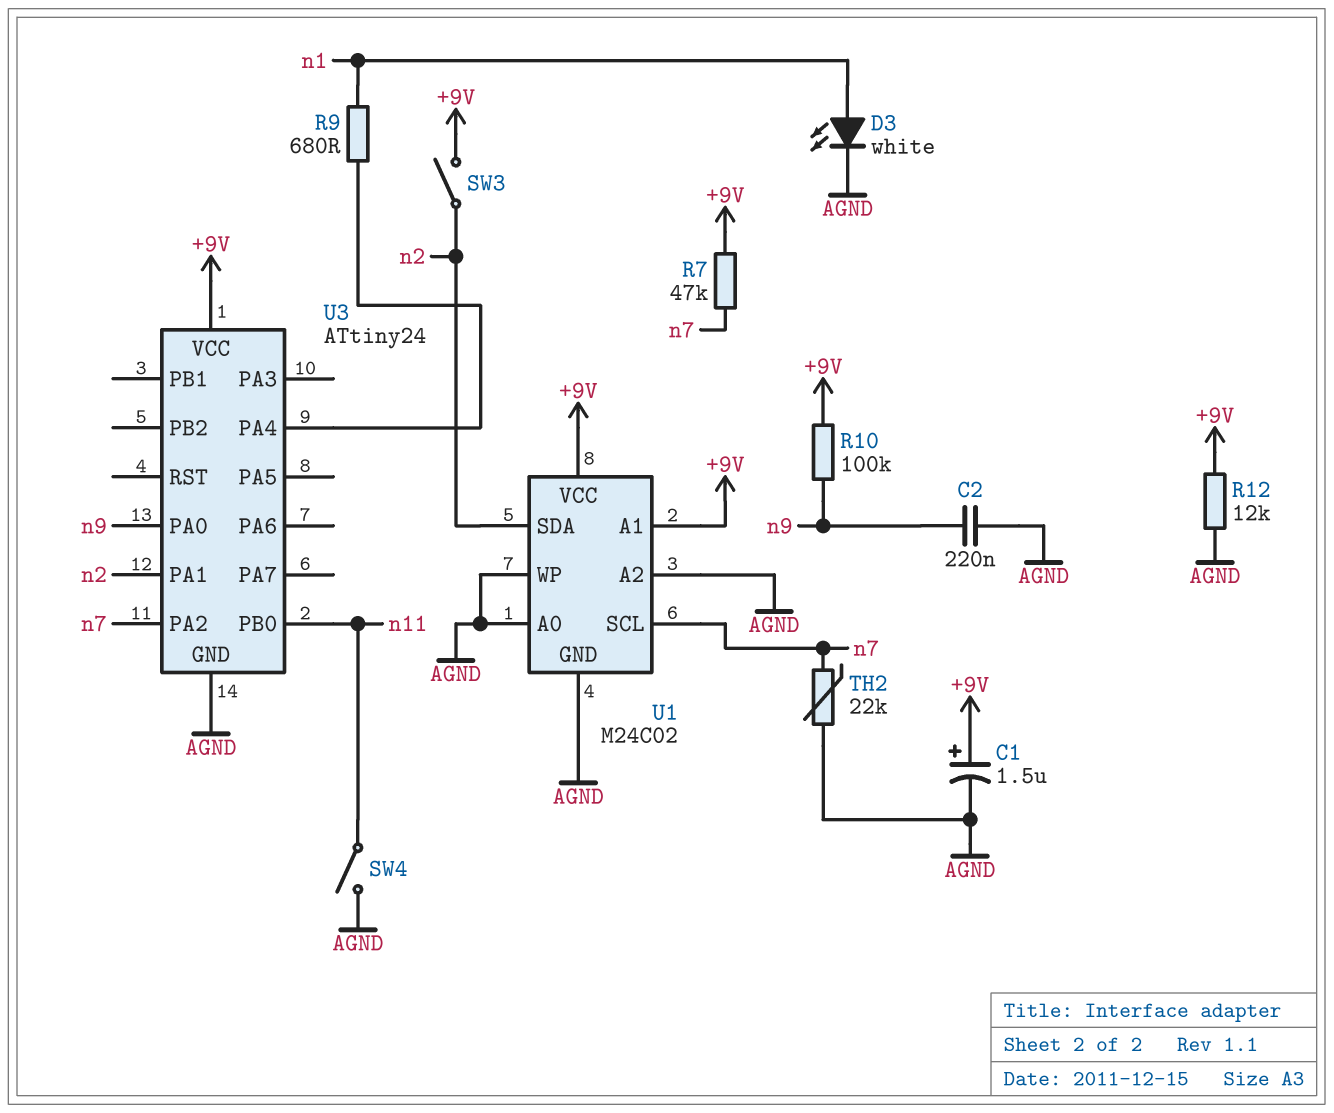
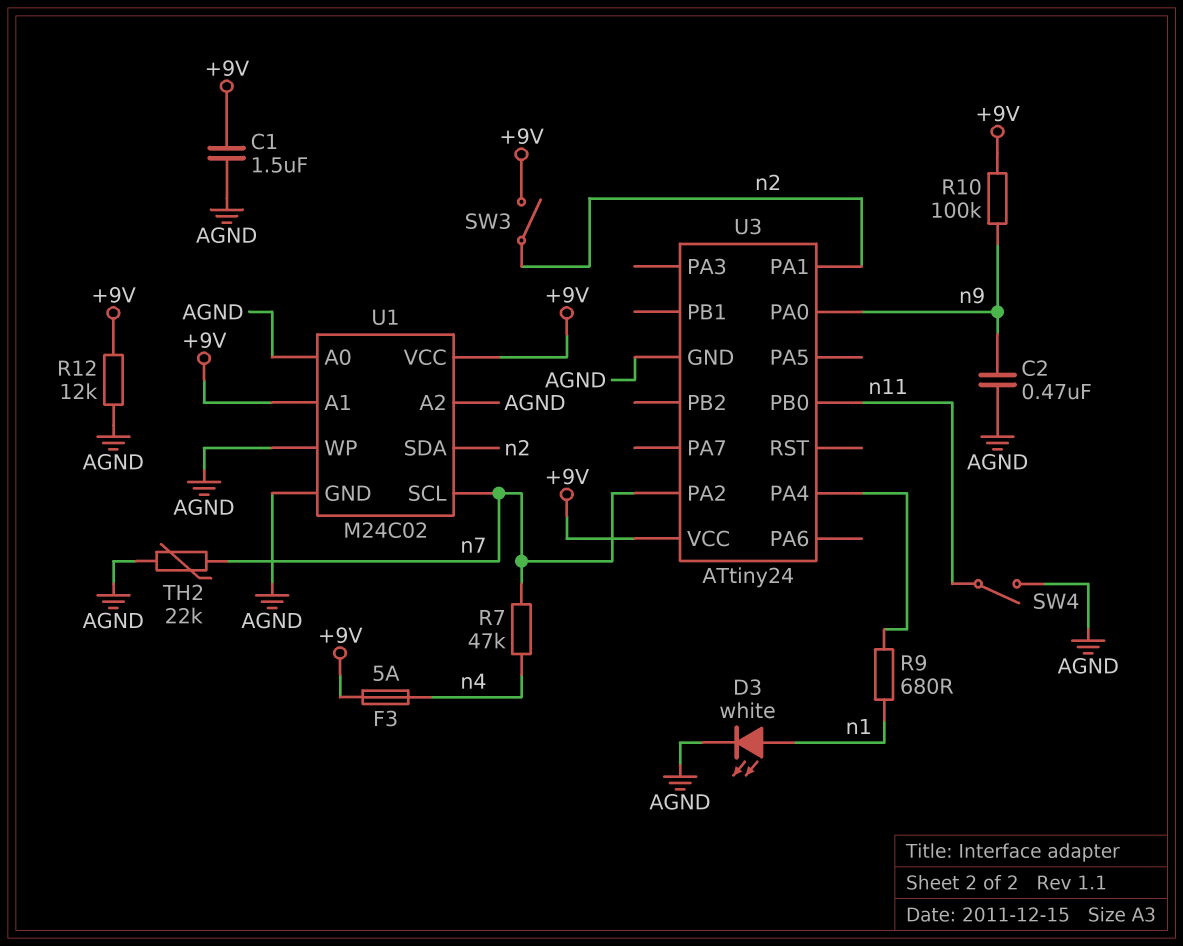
C1: 1.5uF (plus +9V, minus AGND) -> 1.5uF (+9V, AGND)
C2: 220nF (AGND, n9) -> 470nF (AGND, n9)
F3: none -> 5A (+9V, n4)
R7: 47k (+9V, n7) -> 47k (n4, n7)

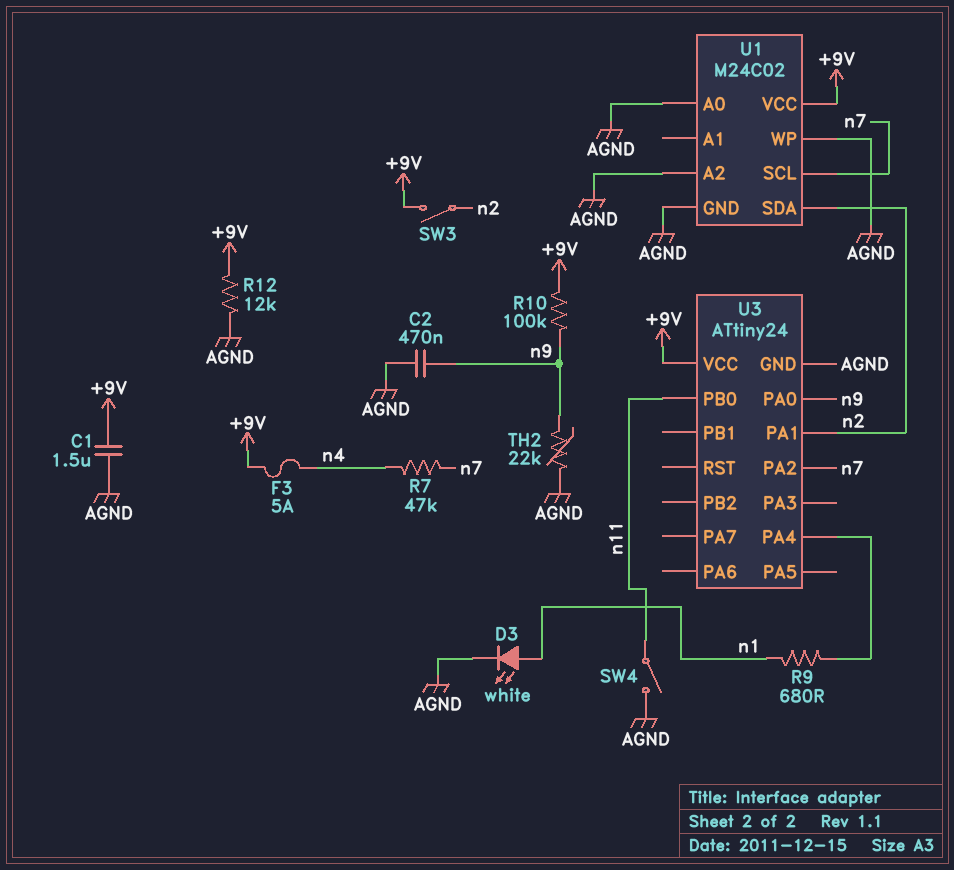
TH2: 22k (AGND, n7) -> 22k (AGND, n9)
U1 pin A1: +9V -> none

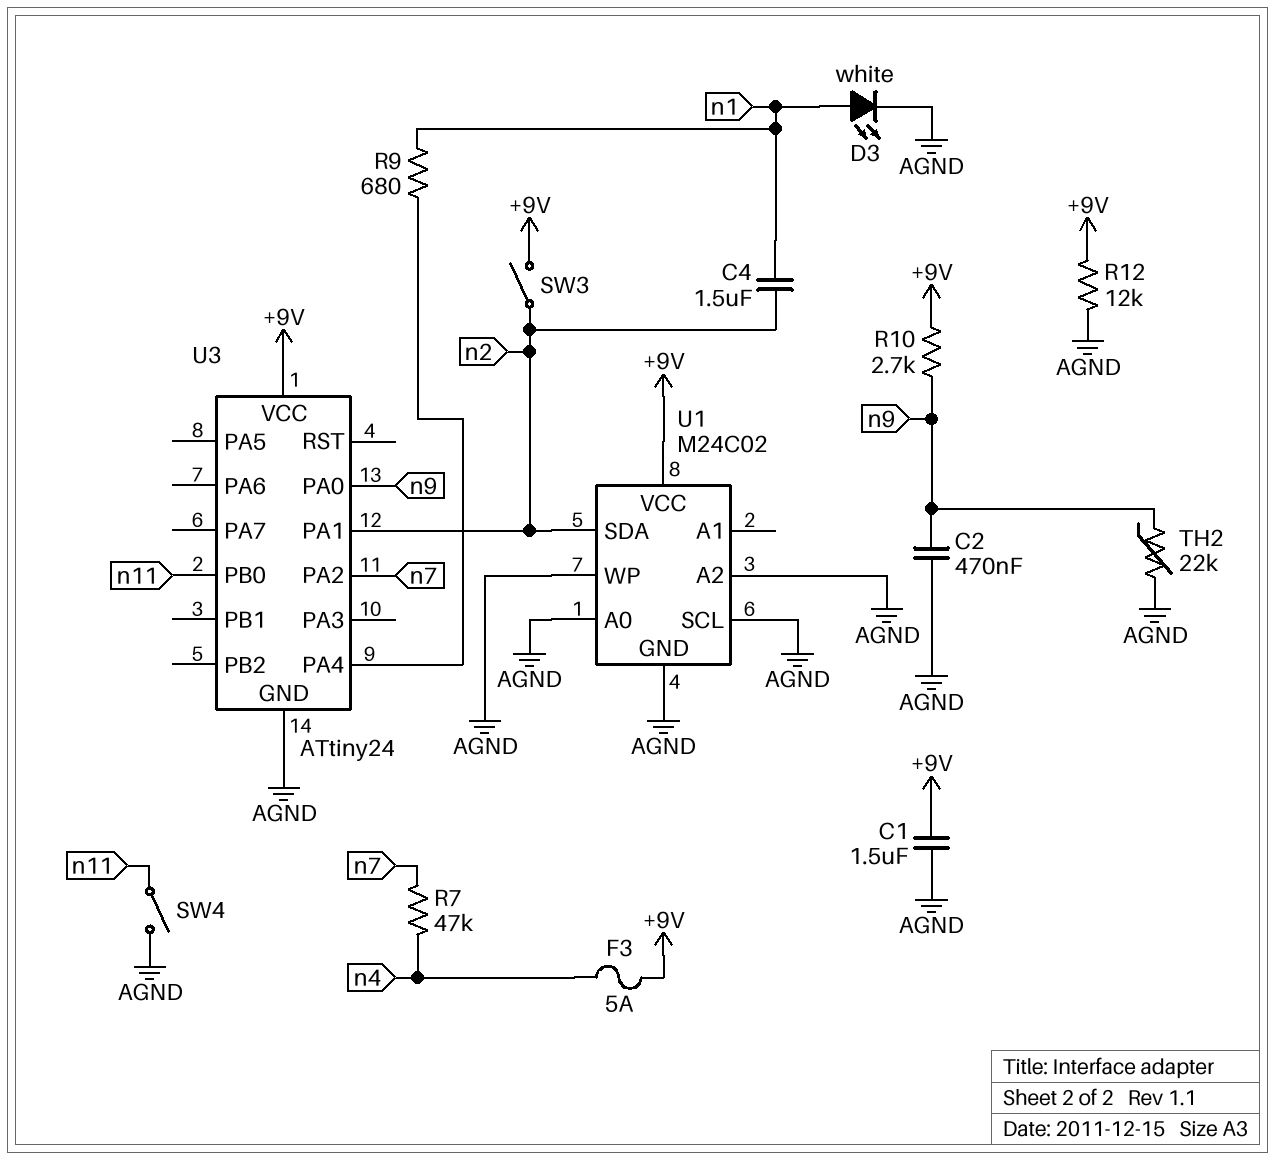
C4: none -> 1.5uF (n1, n2)
R10: 100k (+9V, n9) -> 2.7k (+9V, n9)
U1 pin SCL: n7 -> AGND

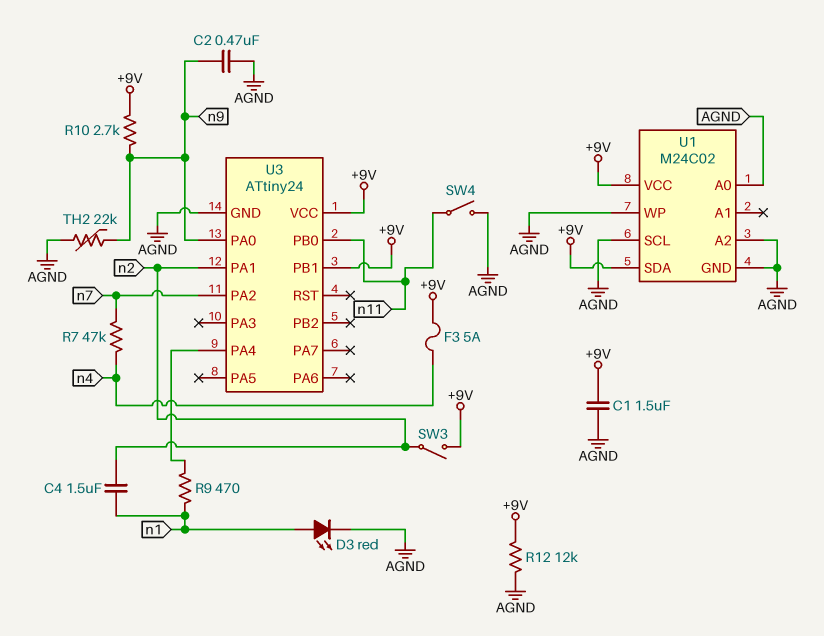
D3: LED white (A n1, K AGND) -> LED red (A n1, K AGND)
R9: 680 (U3/PA4, n1) -> 470 (U3/PA4, n1)
U1 pin SDA: n2 -> +9V
U3 pin PB1: none -> +9V

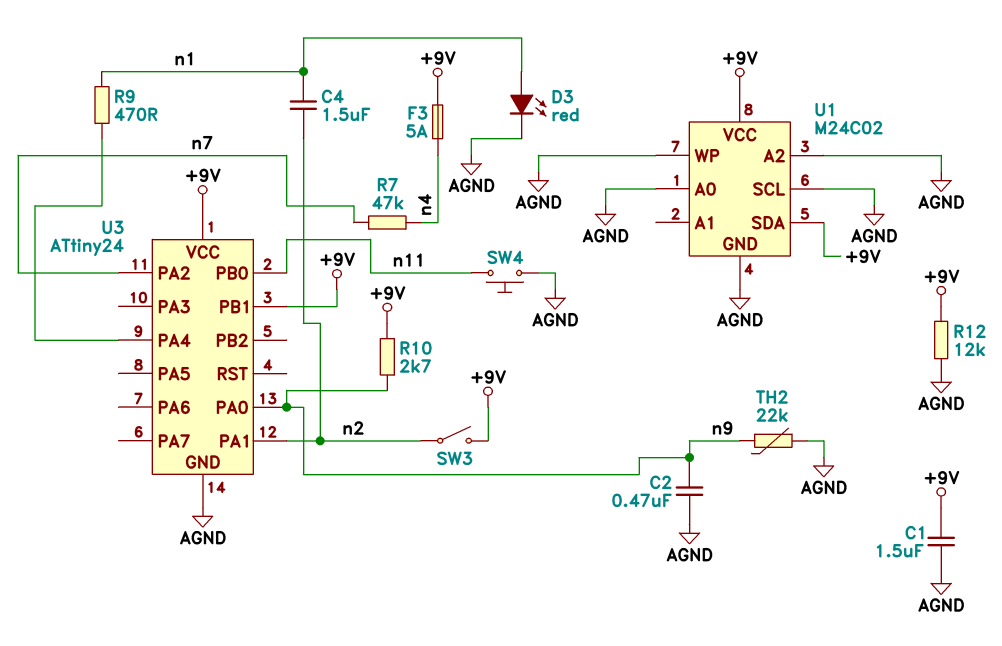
SW4: switch (AGND, n11) -> button (AGND, n11)

